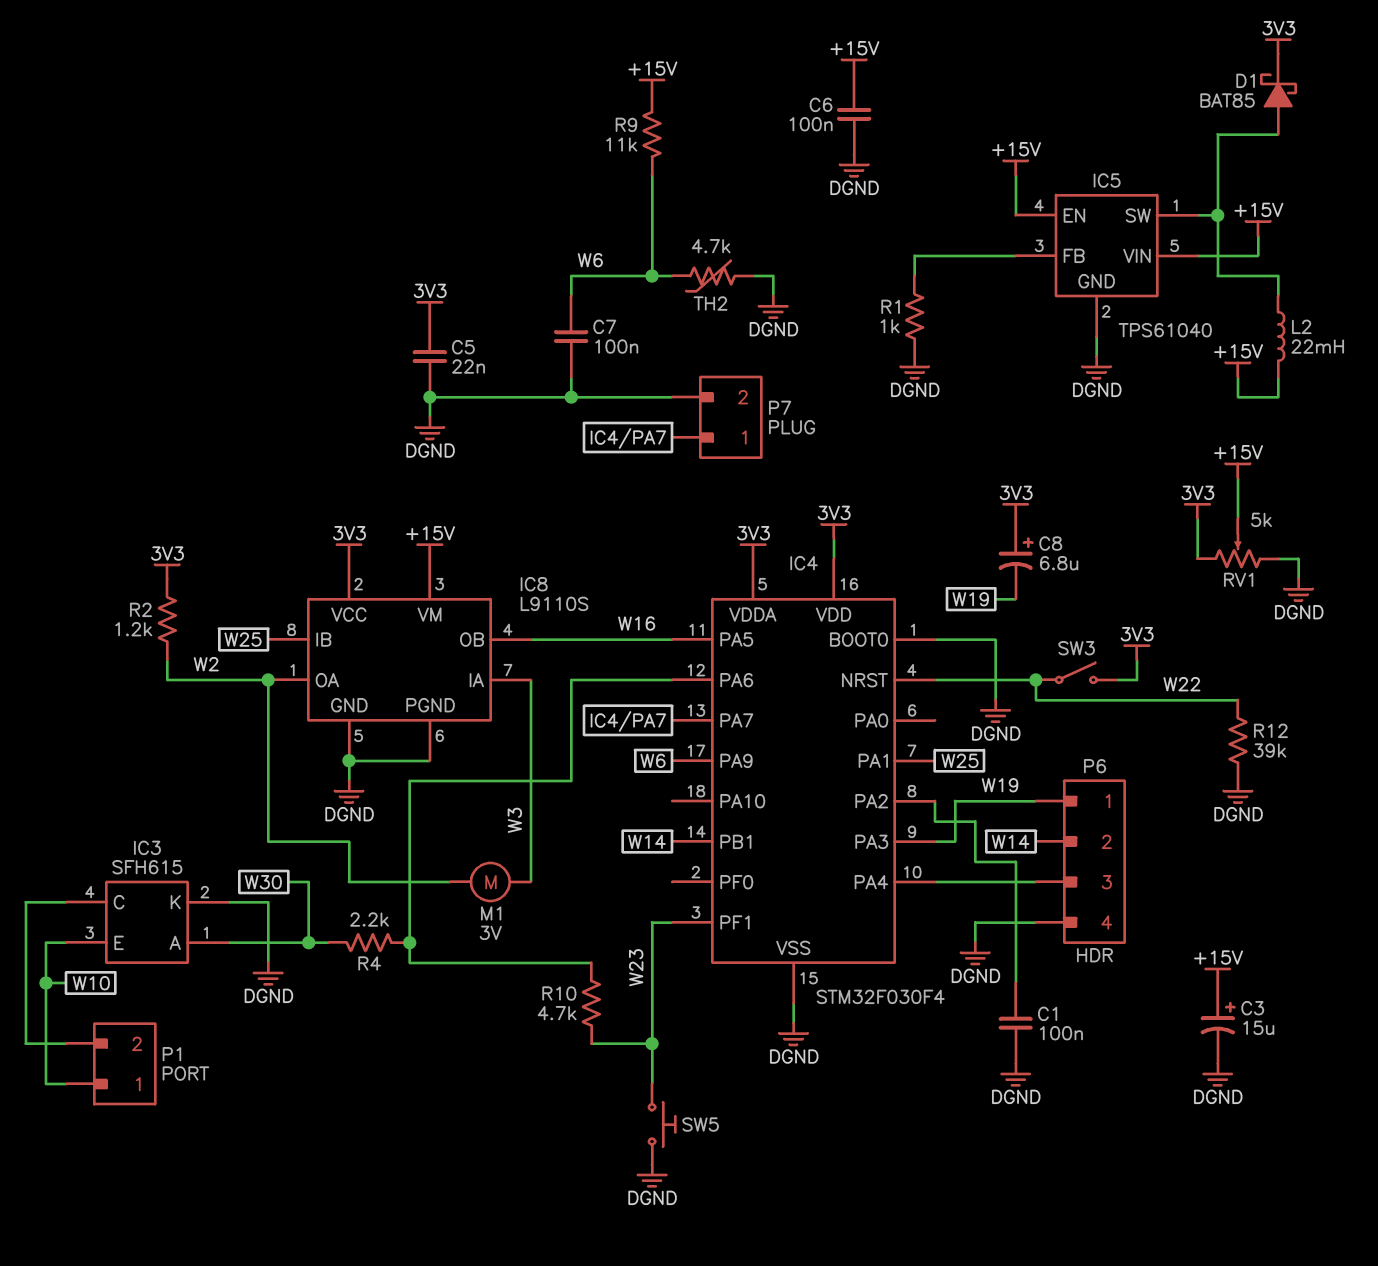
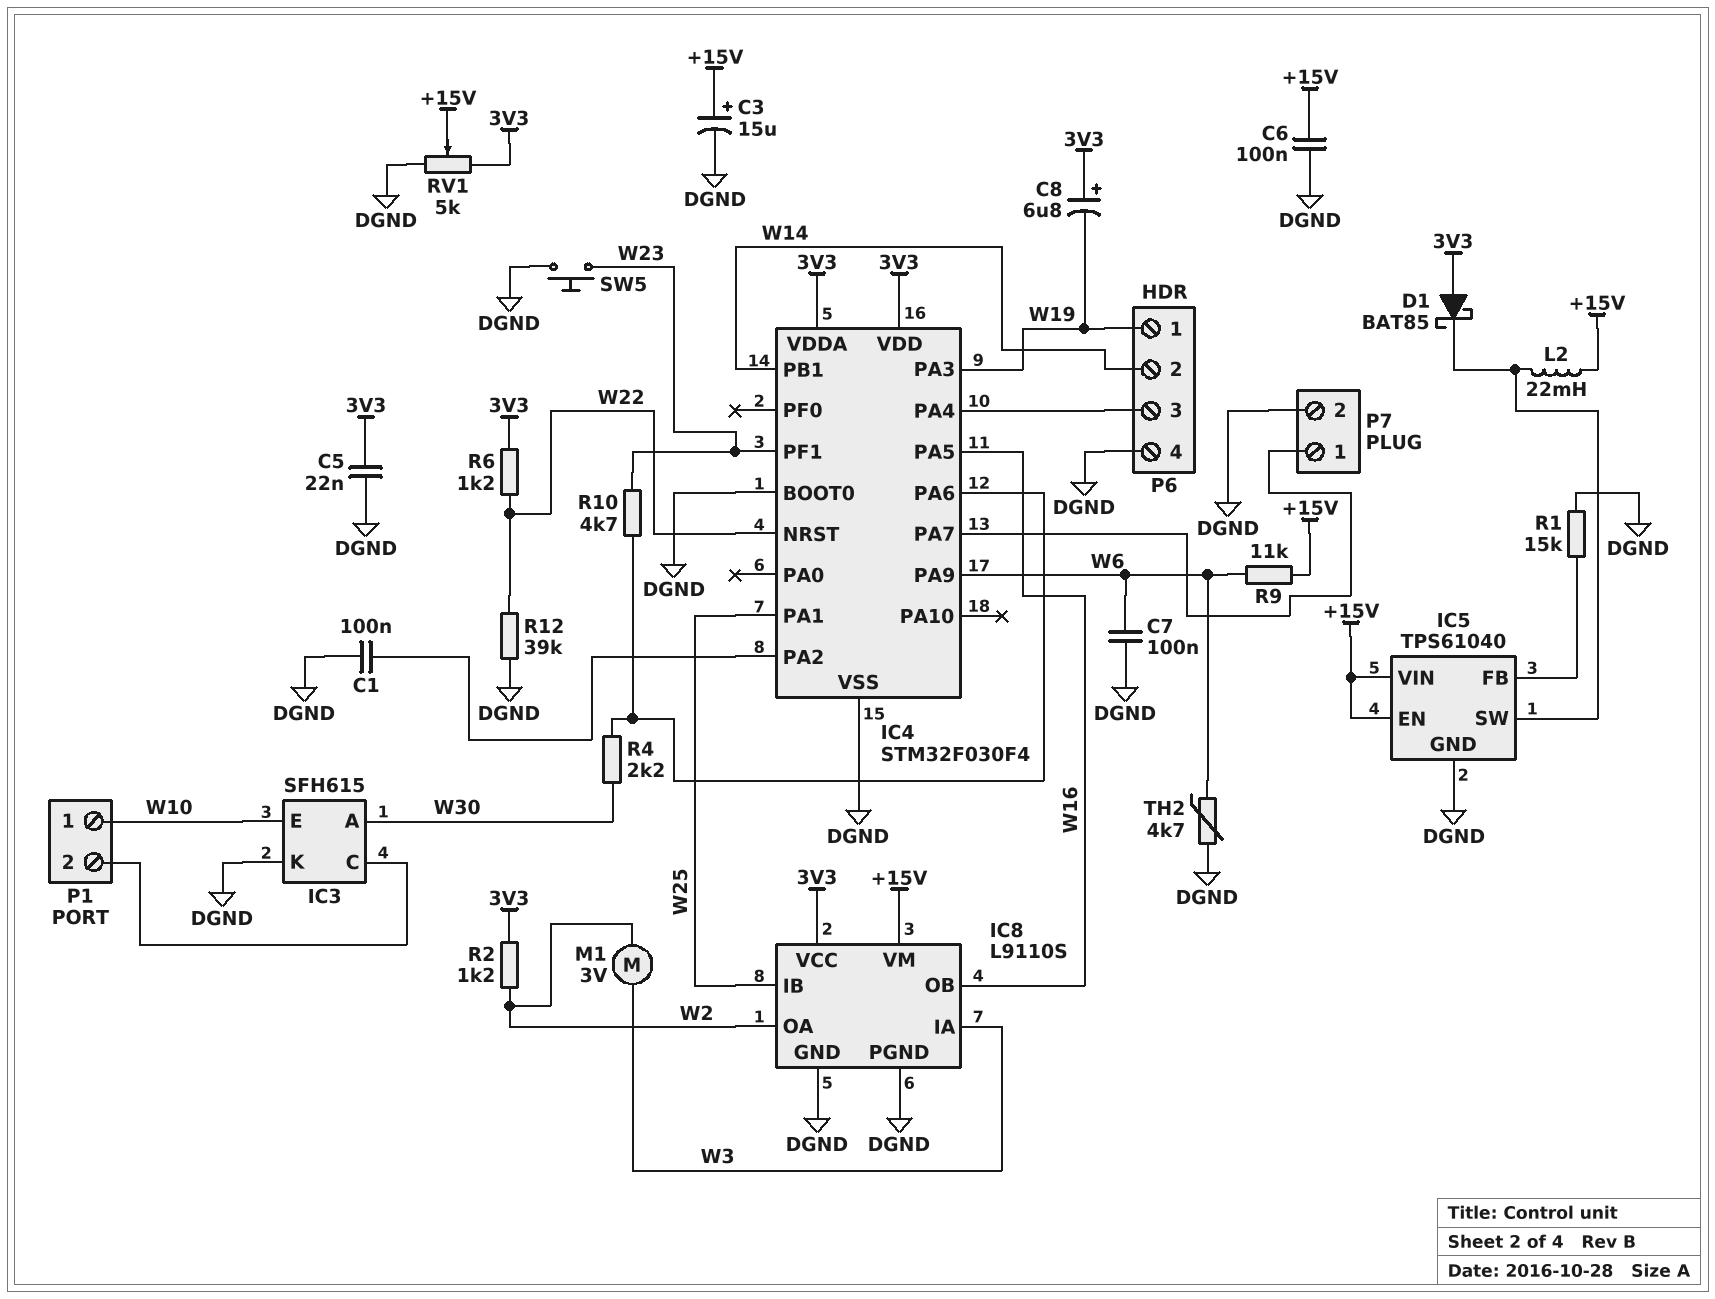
D1: schottky BAT85 (A IC5/SW, K 3V3) -> schottky BAT85 (A 3V3, K IC5/SW)
R1: 1k (DGND, IC5/FB) -> 15k (DGND, IC5/FB)
R6: none -> 1.2k (3V3, W22)
SW3: switch (3V3, W22) -> none

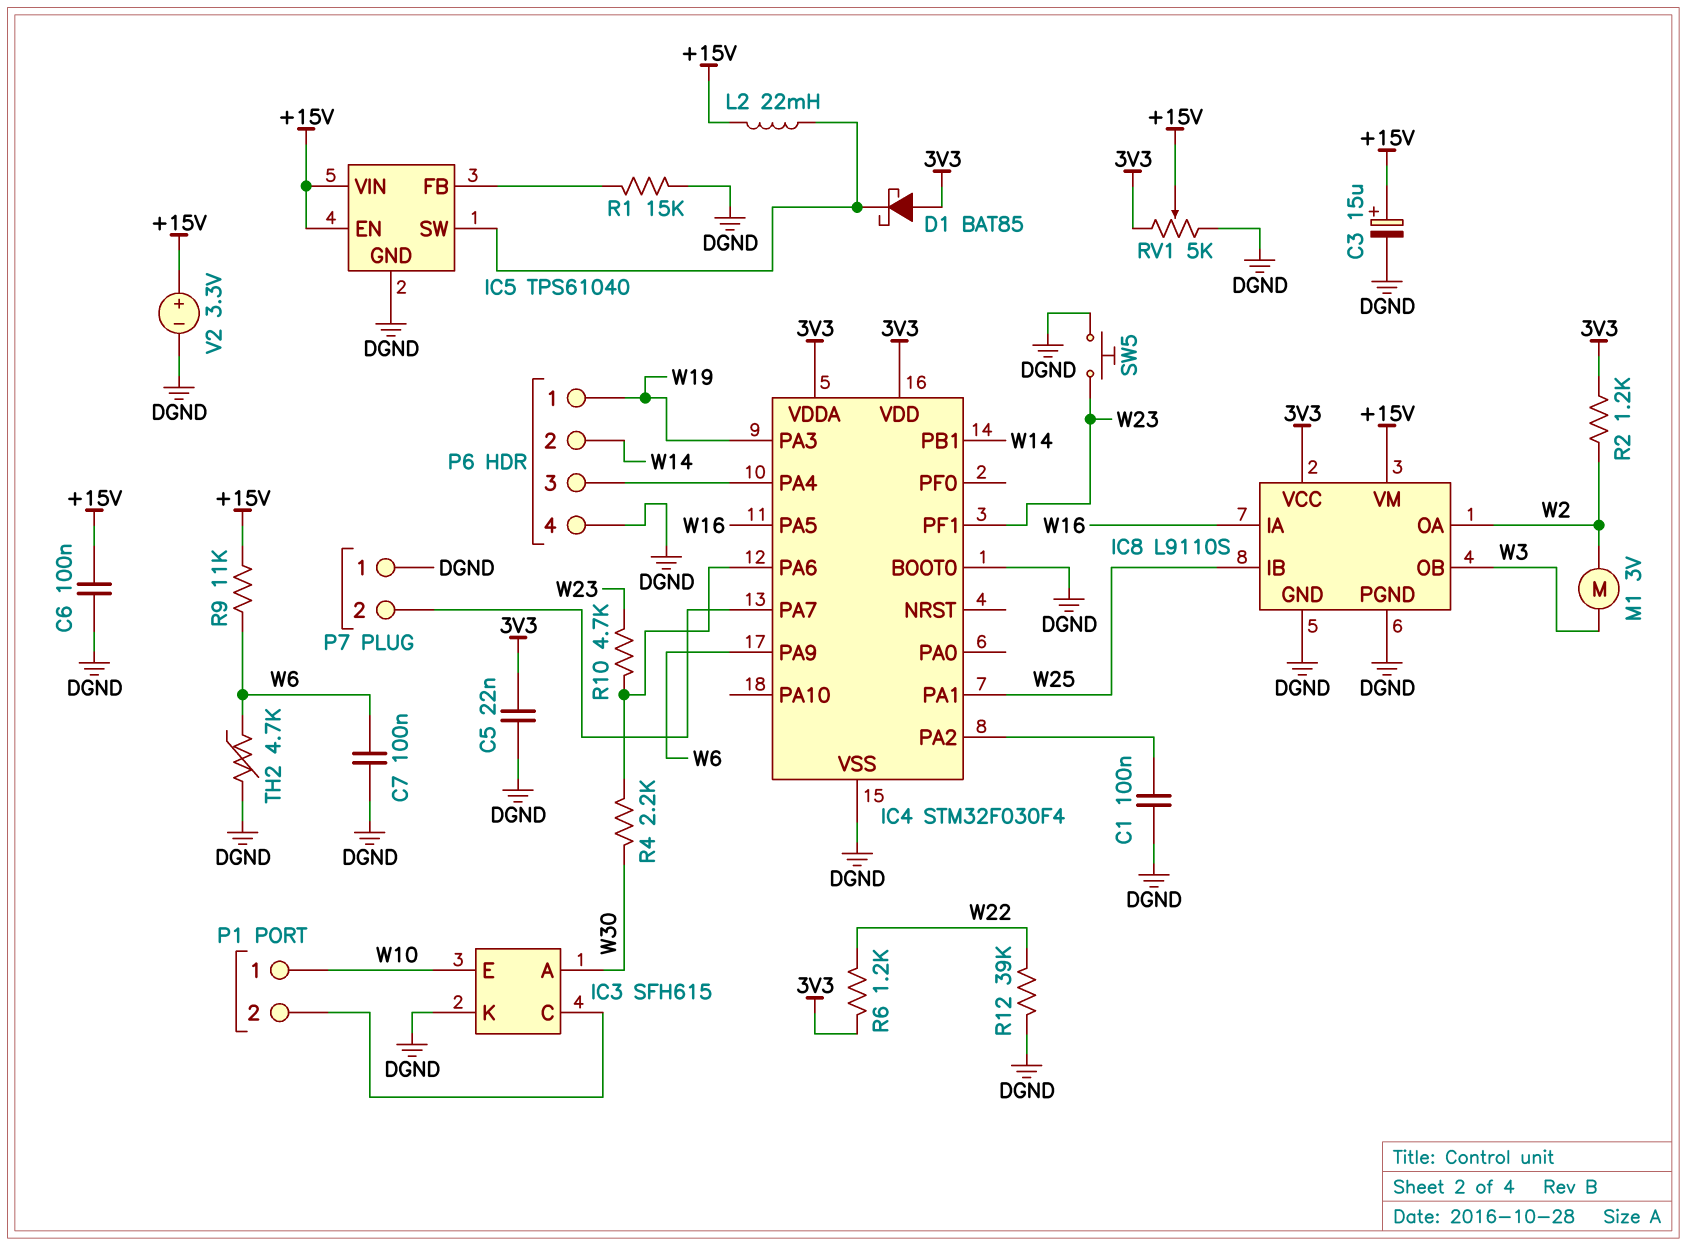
C8: 6.8uF (plus 3V3, minus W19) -> none
IC4 pin NRST: W22 -> none
IC8 pin IA: W3 -> W16
IC8 pin OB: W16 -> W3
P7 pin 1: IC4/PA7 -> DGND
P7 pin 2: DGND -> IC4/PA7
V2: none -> 3.3V (plus +15V, minus DGND)

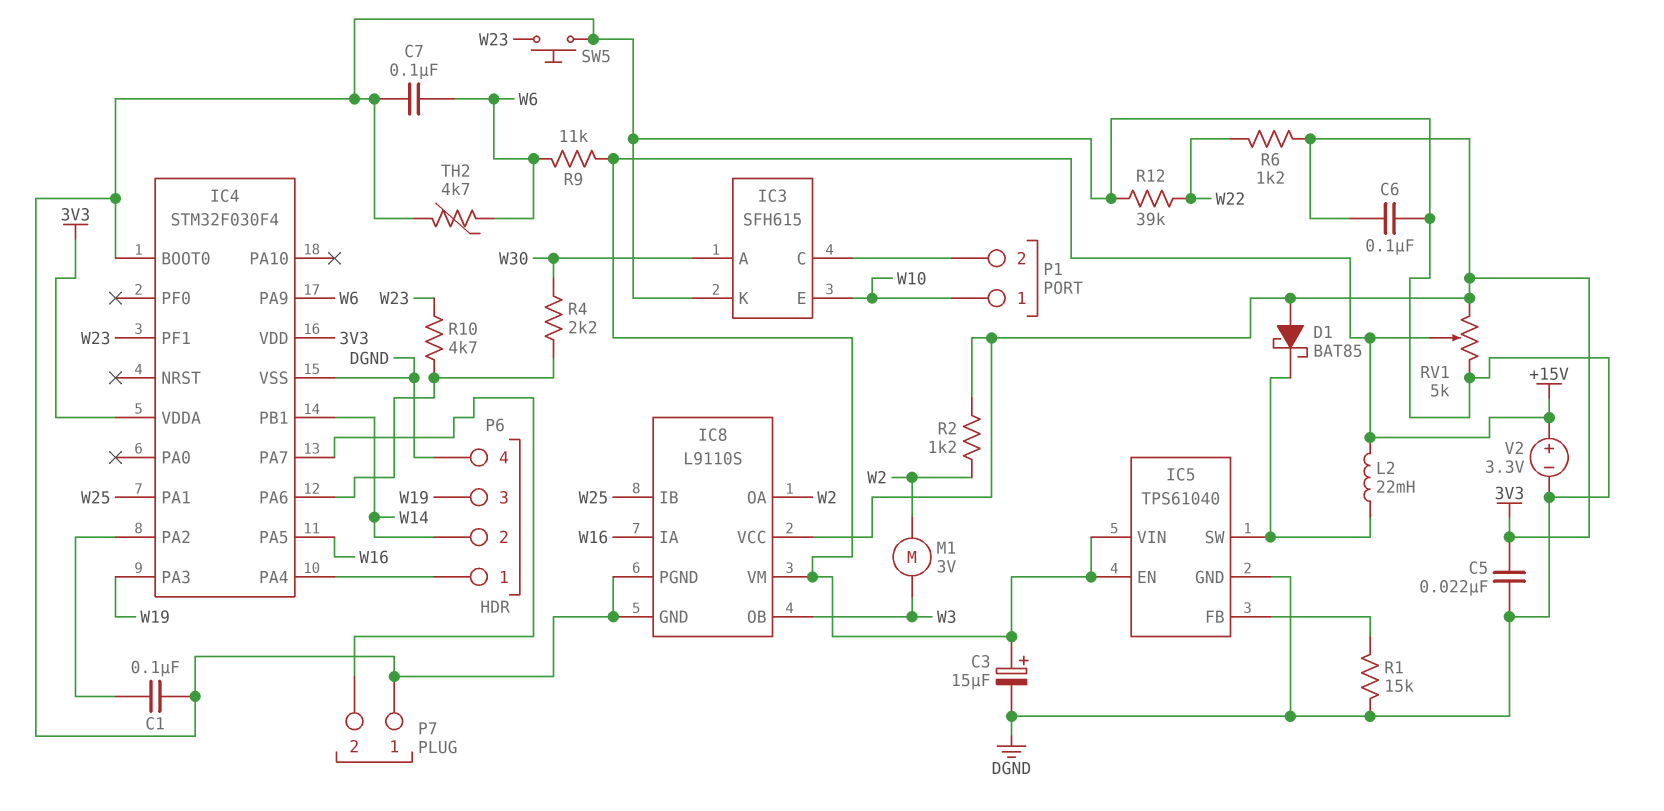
C6: 100nF (+15V, DGND) -> 100nF (3V3, DGND)
P6 pin 1: W19 -> IC4/PA4
P6 pin 3: IC4/PA4 -> W19

